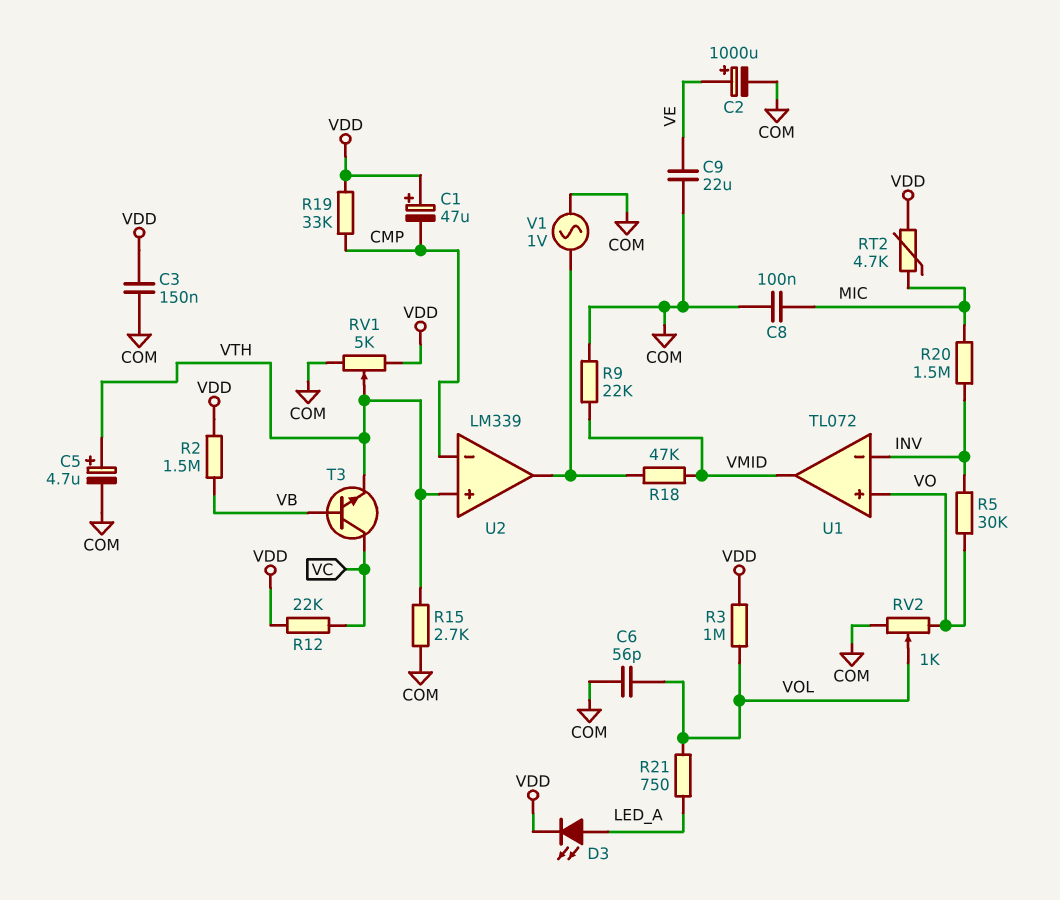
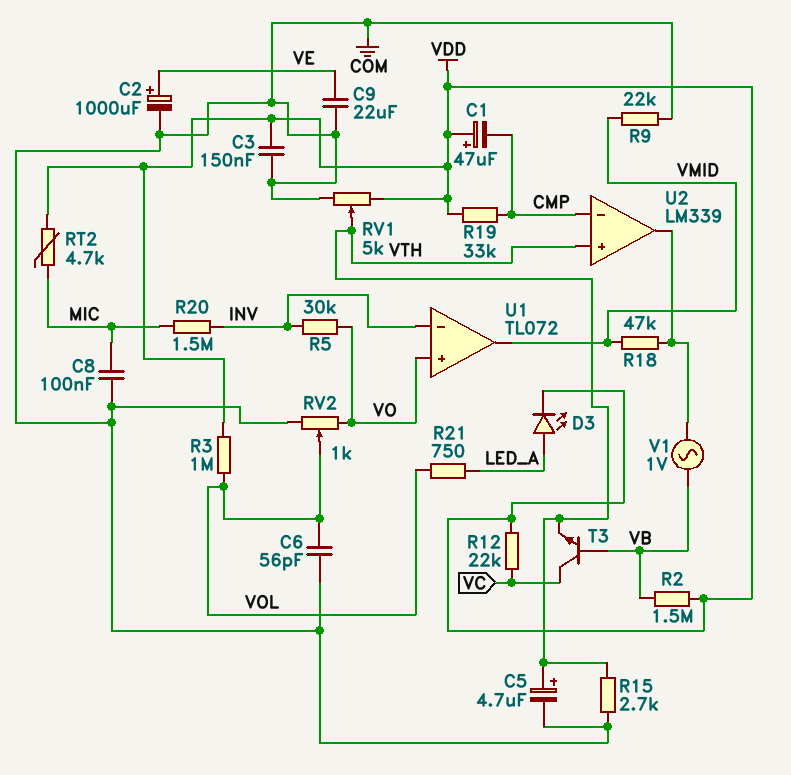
V1: AC 1V (COM, U2/out) -> AC 1V (U2/out, VB)

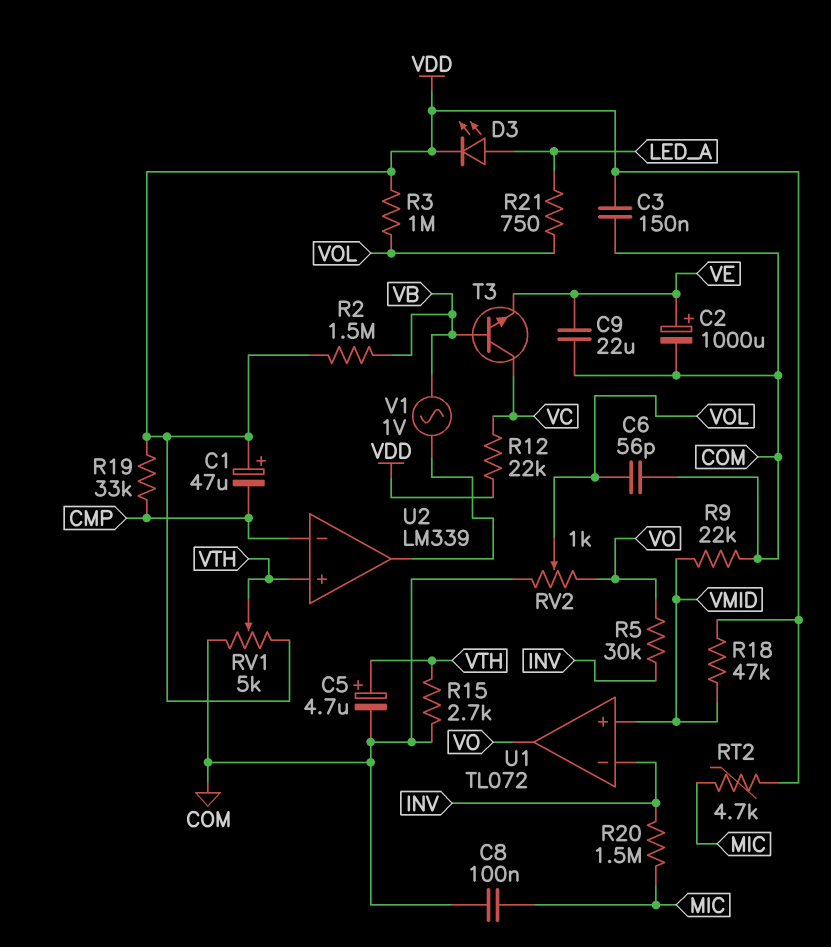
R18: 47k (U2/out, VMID) -> 47k (VDD, VMID)
T3: NPN (B VB, C VC, E VTH) -> NPN (B VB, C VC, E VE)
U1 pin in+: VO -> VMID
U1 pin out: VMID -> VO

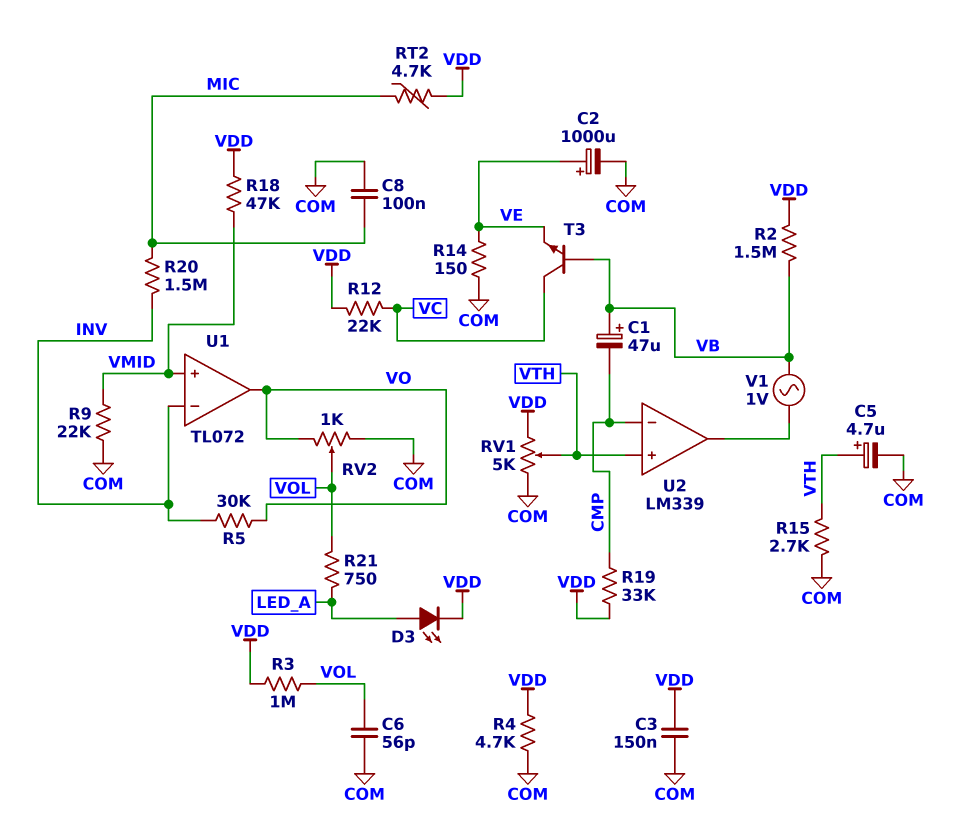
C1: 47uF (plus VDD, minus CMP) -> 47uF (plus VB, minus CMP)
C9: 22uF (COM, VE) -> none
R4: none -> 4.7k (COM, VDD)
R14: none -> 150 (COM, VE)

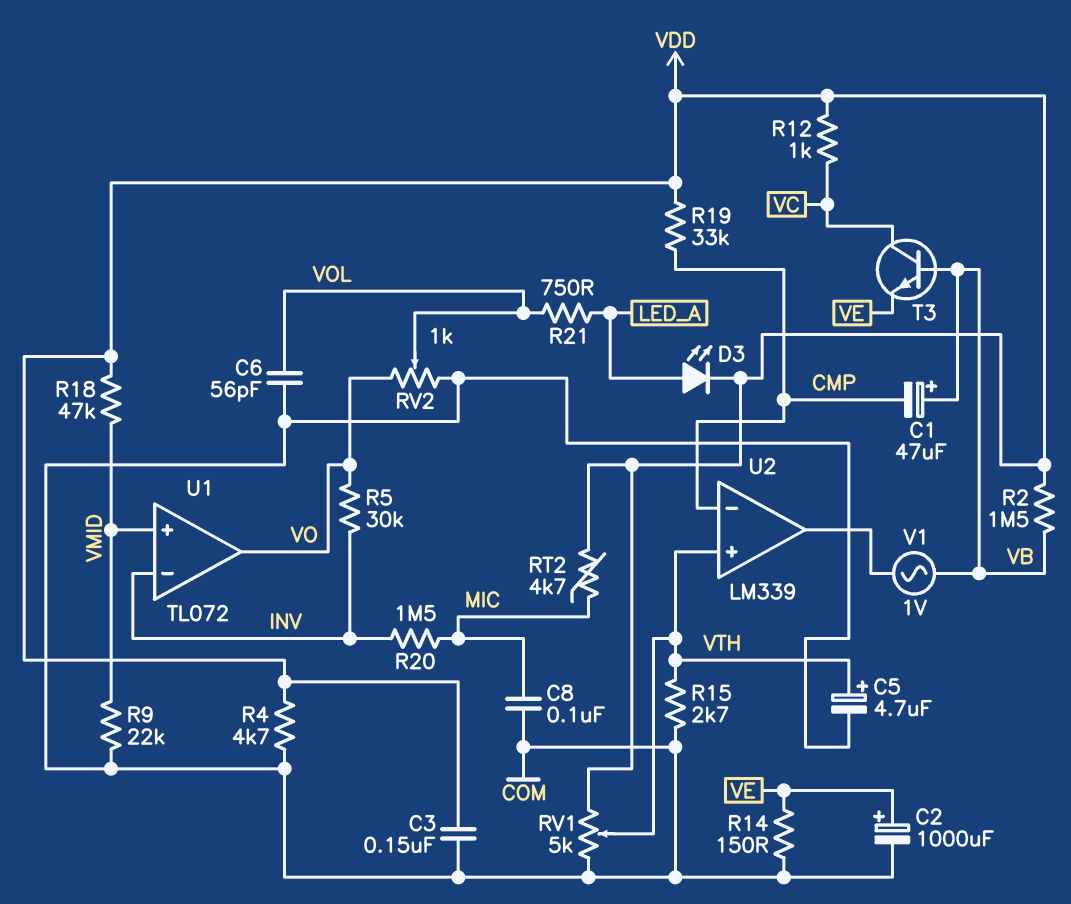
R3: 1M (VDD, VOL) -> none
R12: 22k (VC, VDD) -> 1k (VC, VDD)

